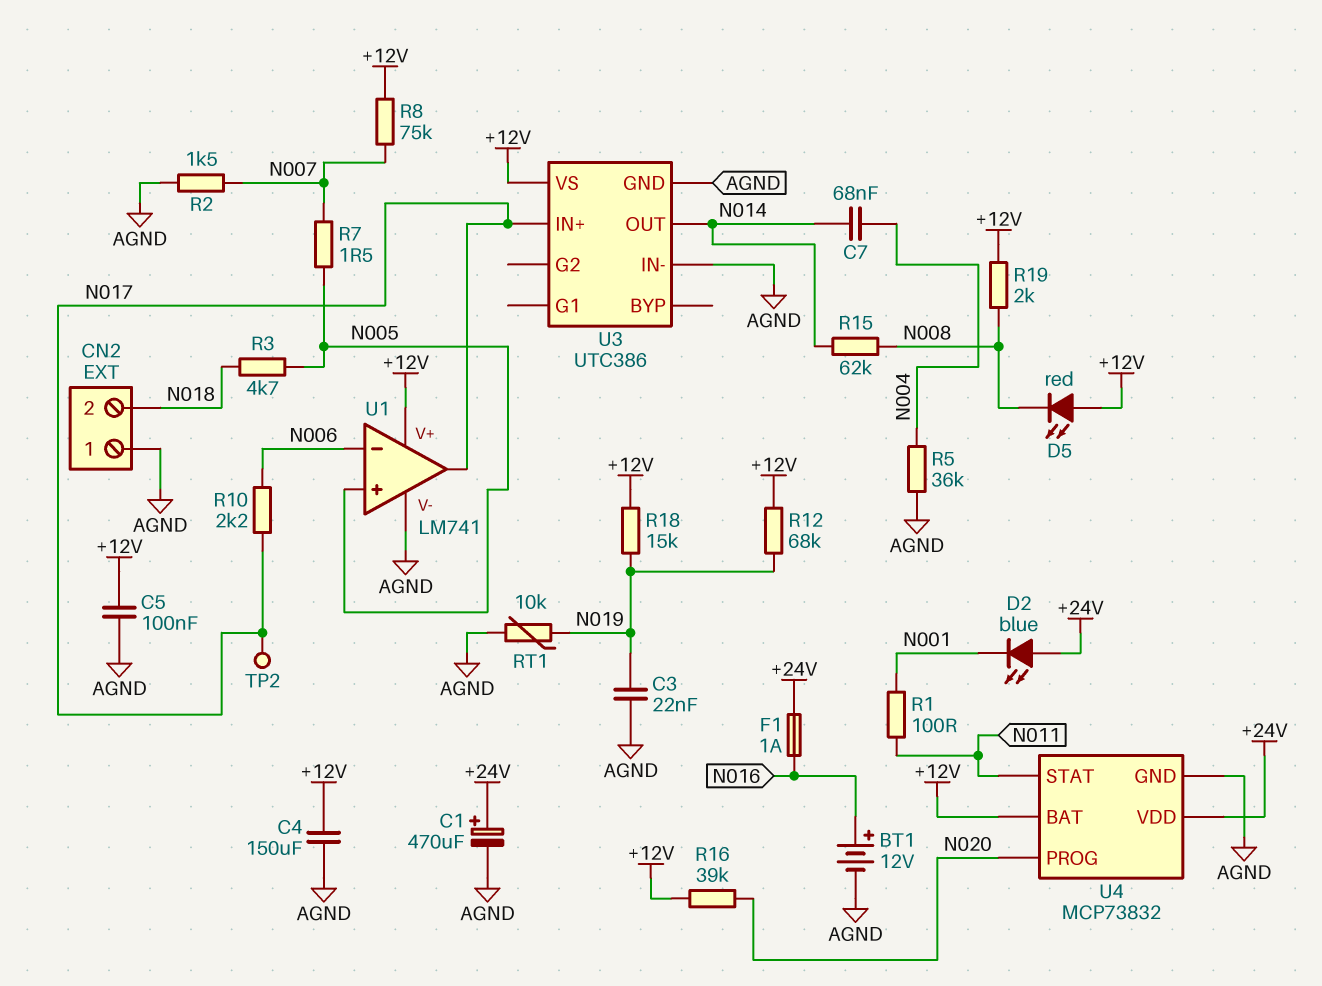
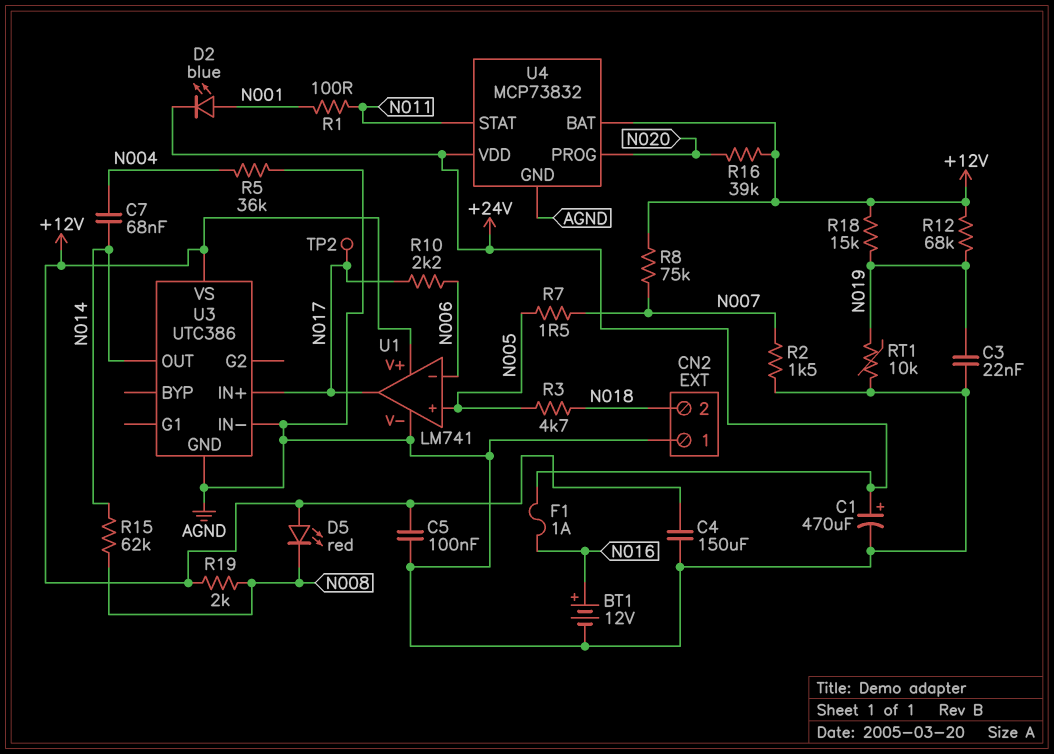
D2: LED blue (A +24V, K N001) -> LED blue (A N001, K +24V)

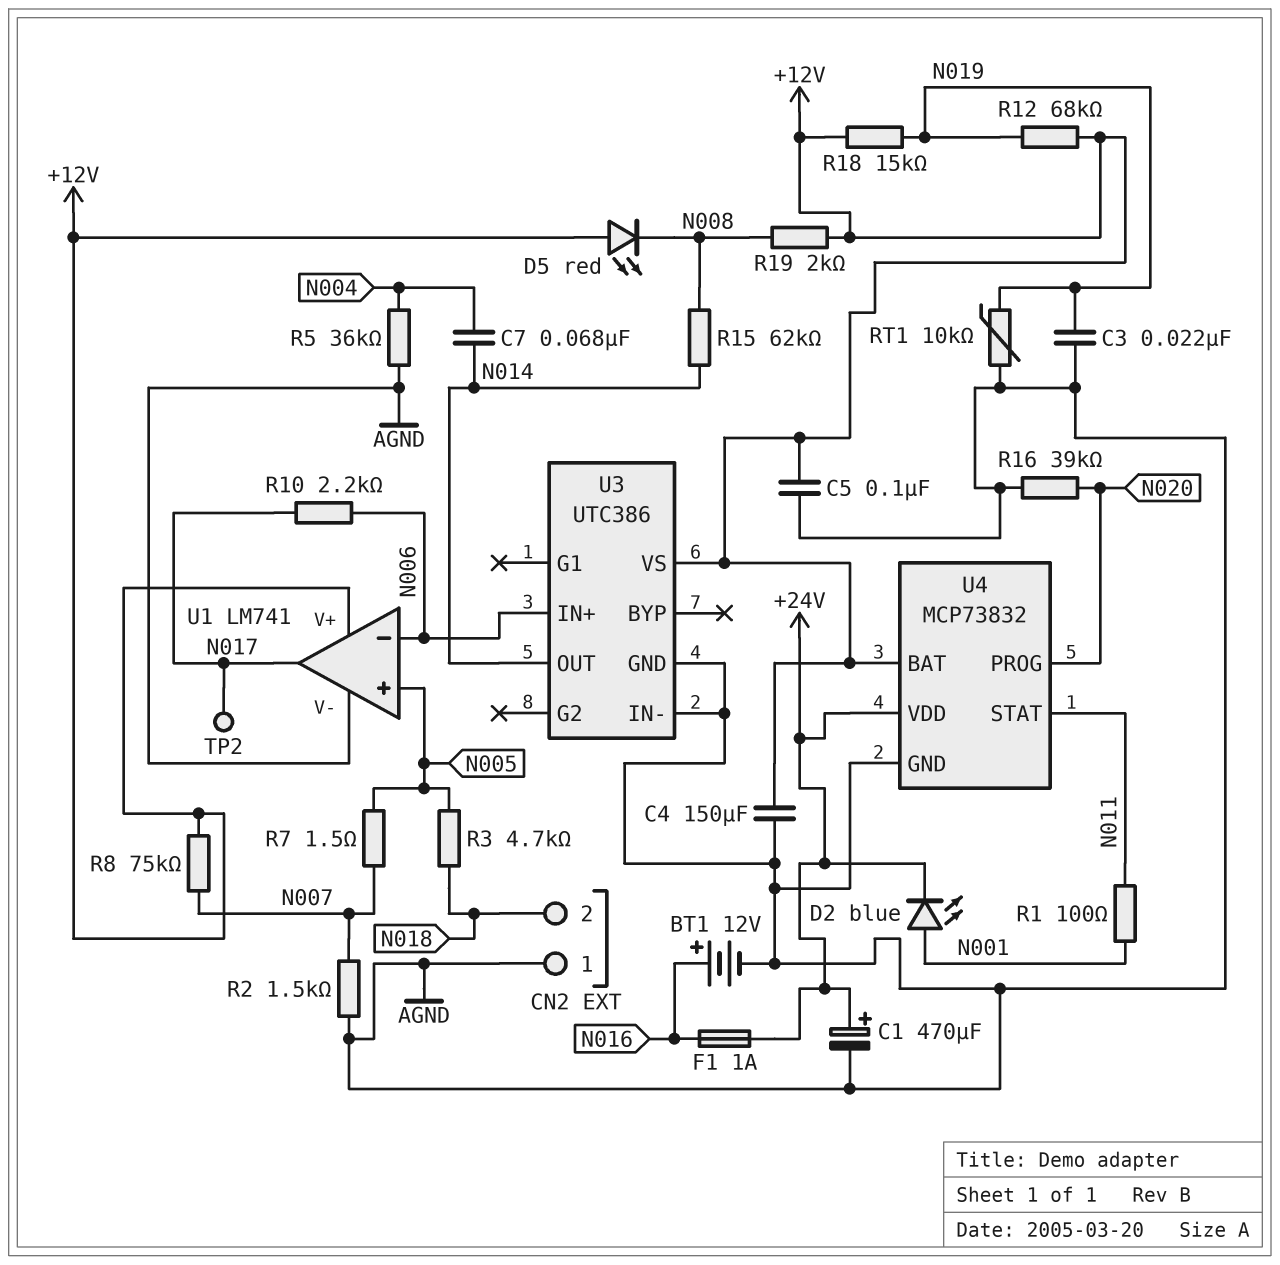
R16: 39k (+12V, N020) -> 39k (AGND, N020)
U3 pin IN+: N017 -> N006

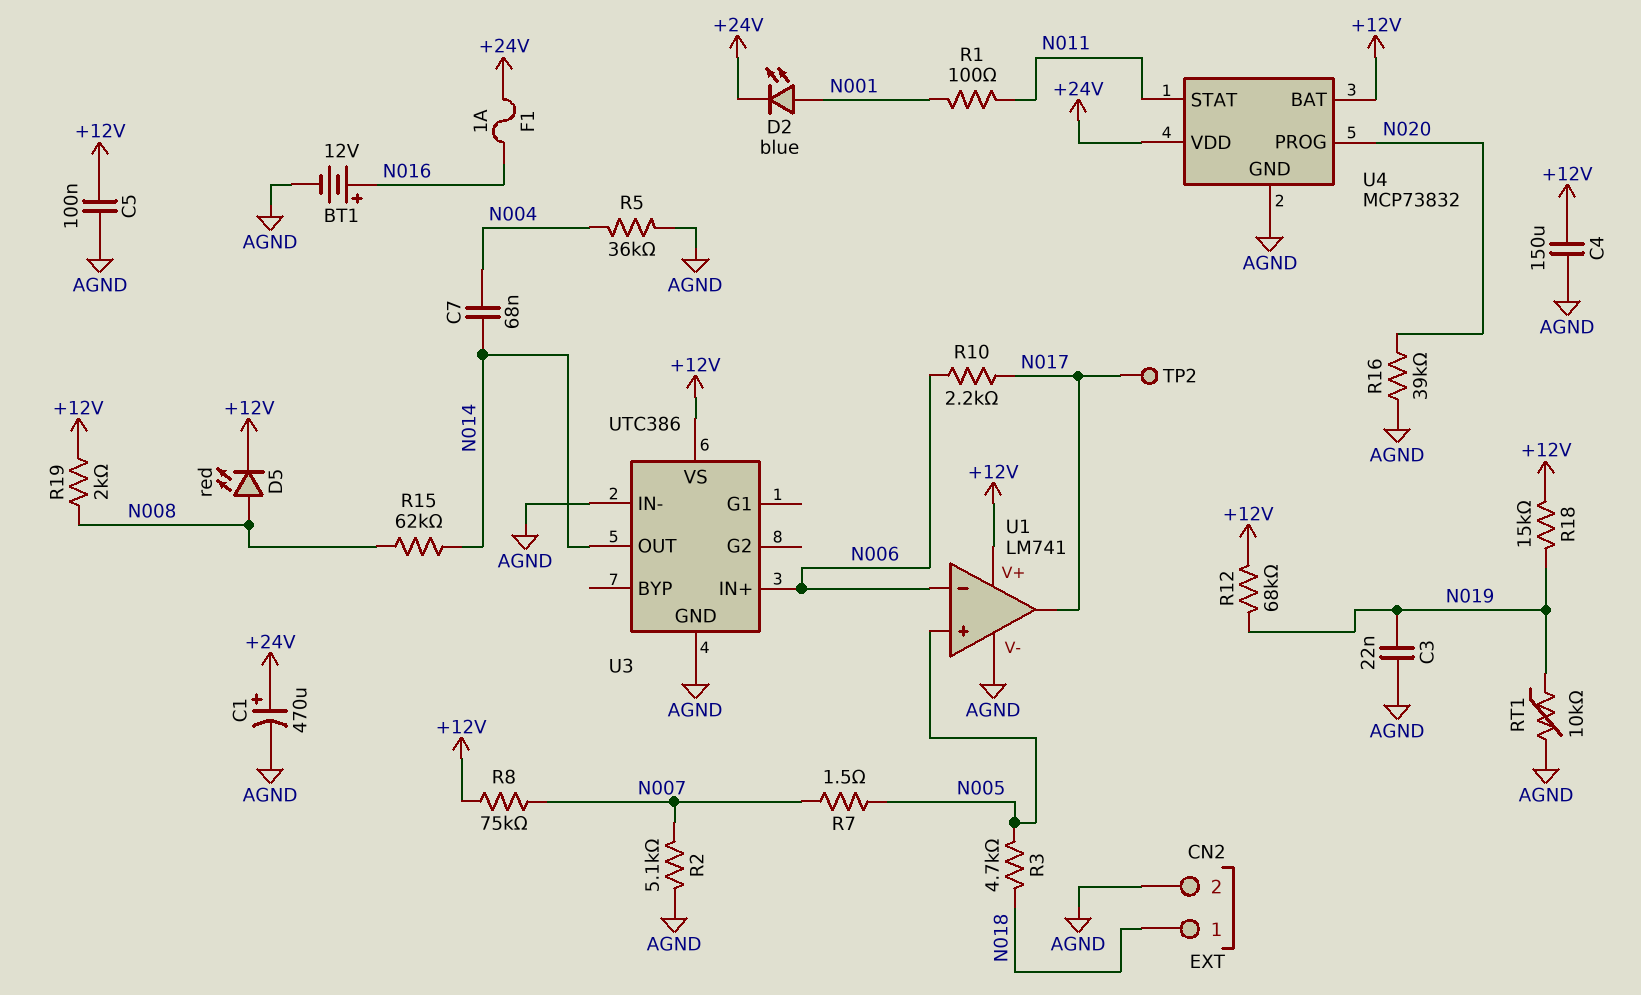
CN2 pin 1: AGND -> N018
CN2 pin 2: N018 -> AGND
D5: LED red (A +12V, K N008) -> LED red (A N008, K +12V)
R2: 1.5k (AGND, N007) -> 5.1k (AGND, N007)

